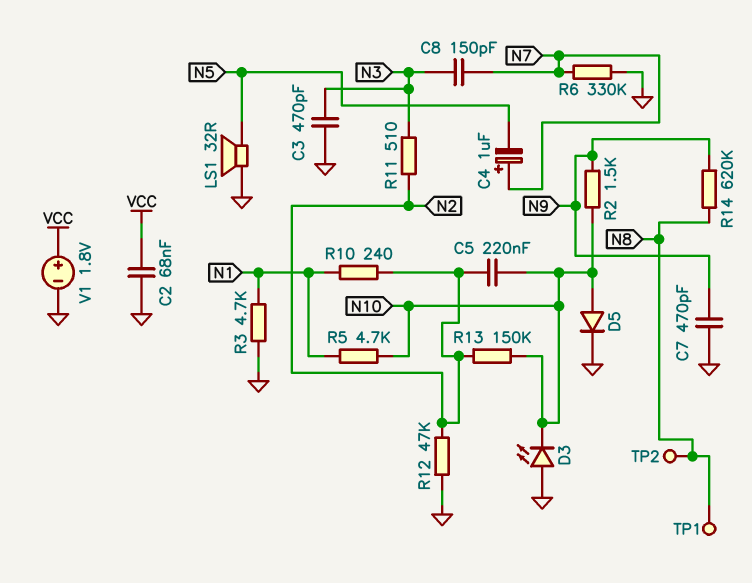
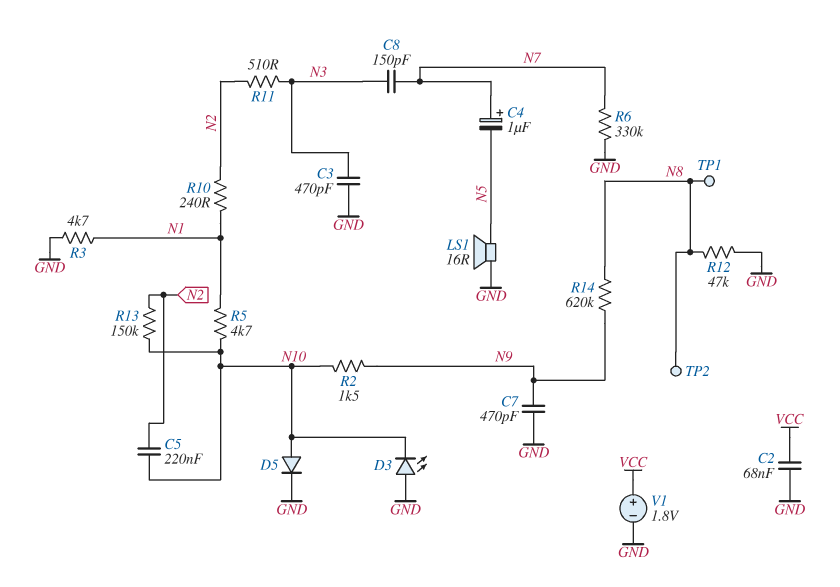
LS1: speaker 32R (GND, N5) -> speaker 16R (GND, N5)
R12: 47k (GND, N2) -> 47k (GND, N8)

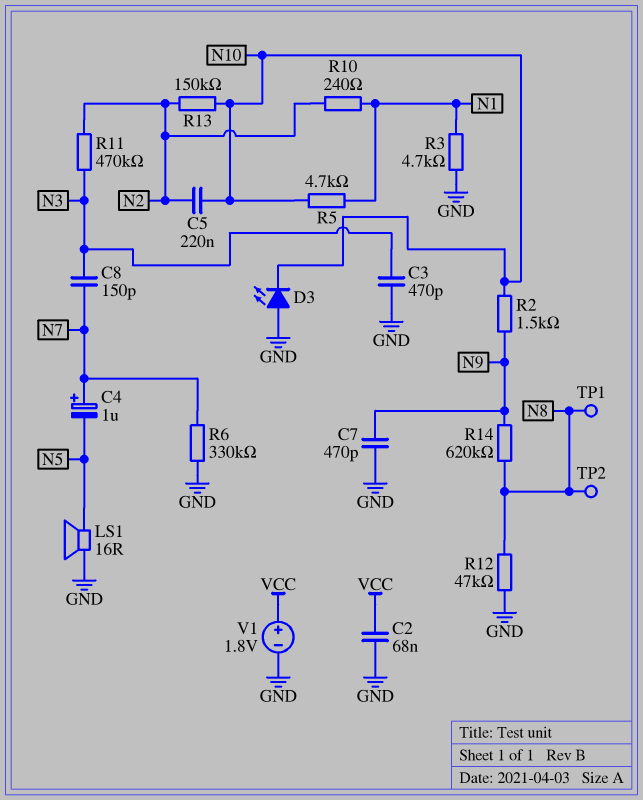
D5: diode (A N10, K GND) -> none
R11: 510 (N2, N3) -> 470k (N2, N3)

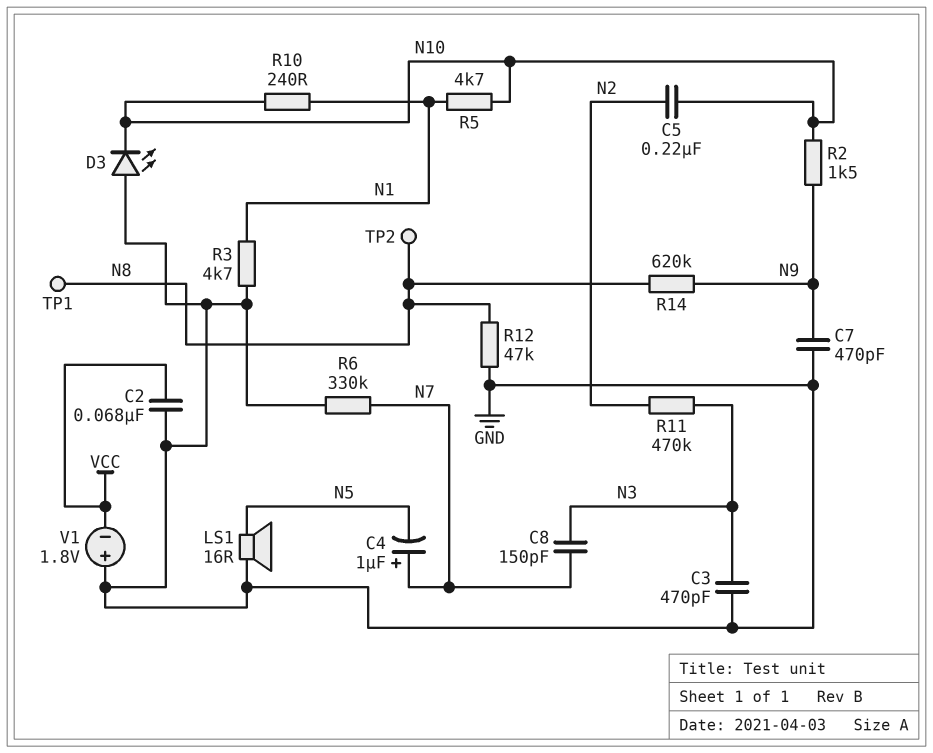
R10: 240 (N1, N2) -> 240 (N1, N10)
R13: 150k (N2, N10) -> none
V1: 1.8V (plus VCC, minus GND) -> 1.8V (plus GND, minus VCC)

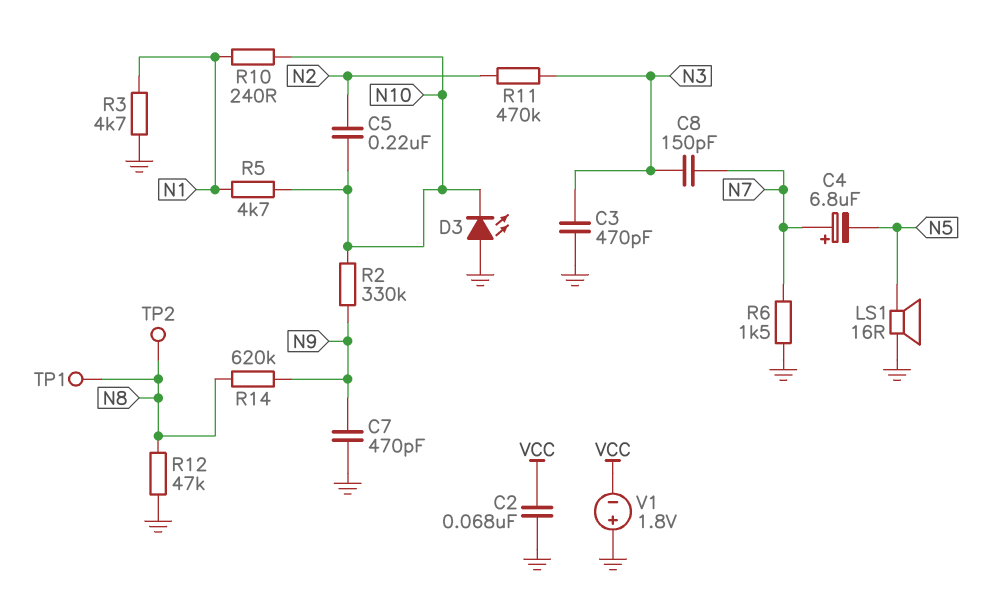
C4: 1uF (plus N7, minus N5) -> 6.8uF (plus N7, minus N5)
R2: 1.5k (N9, N10) -> 330k (N9, N10)
R6: 330k (GND, N7) -> 1.5k (GND, N7)

